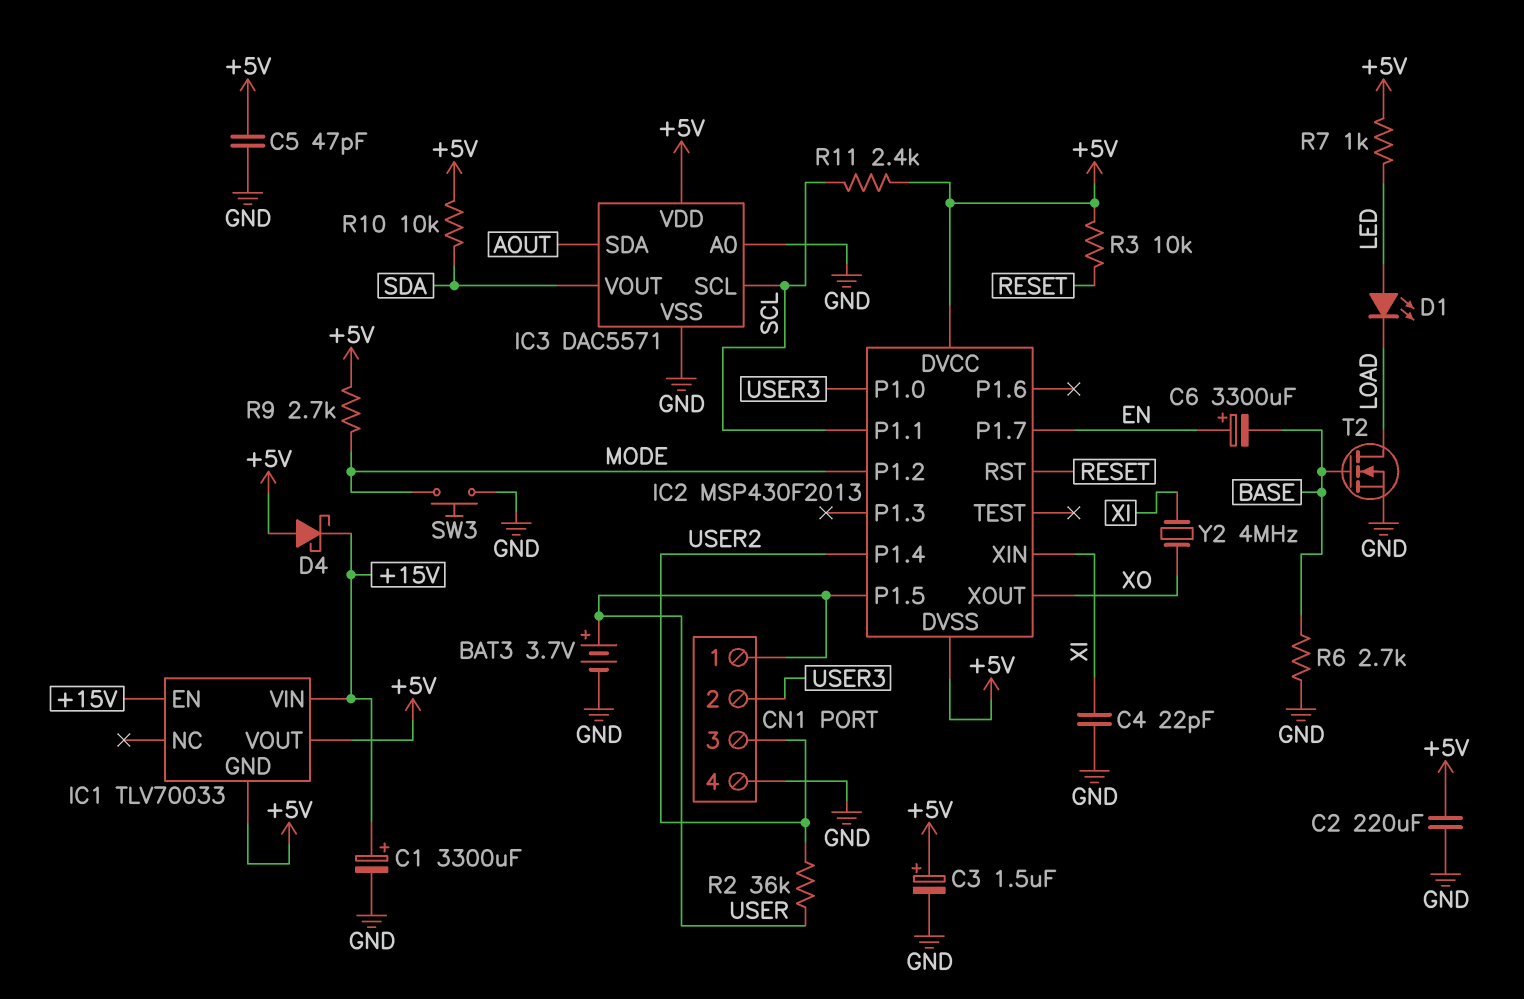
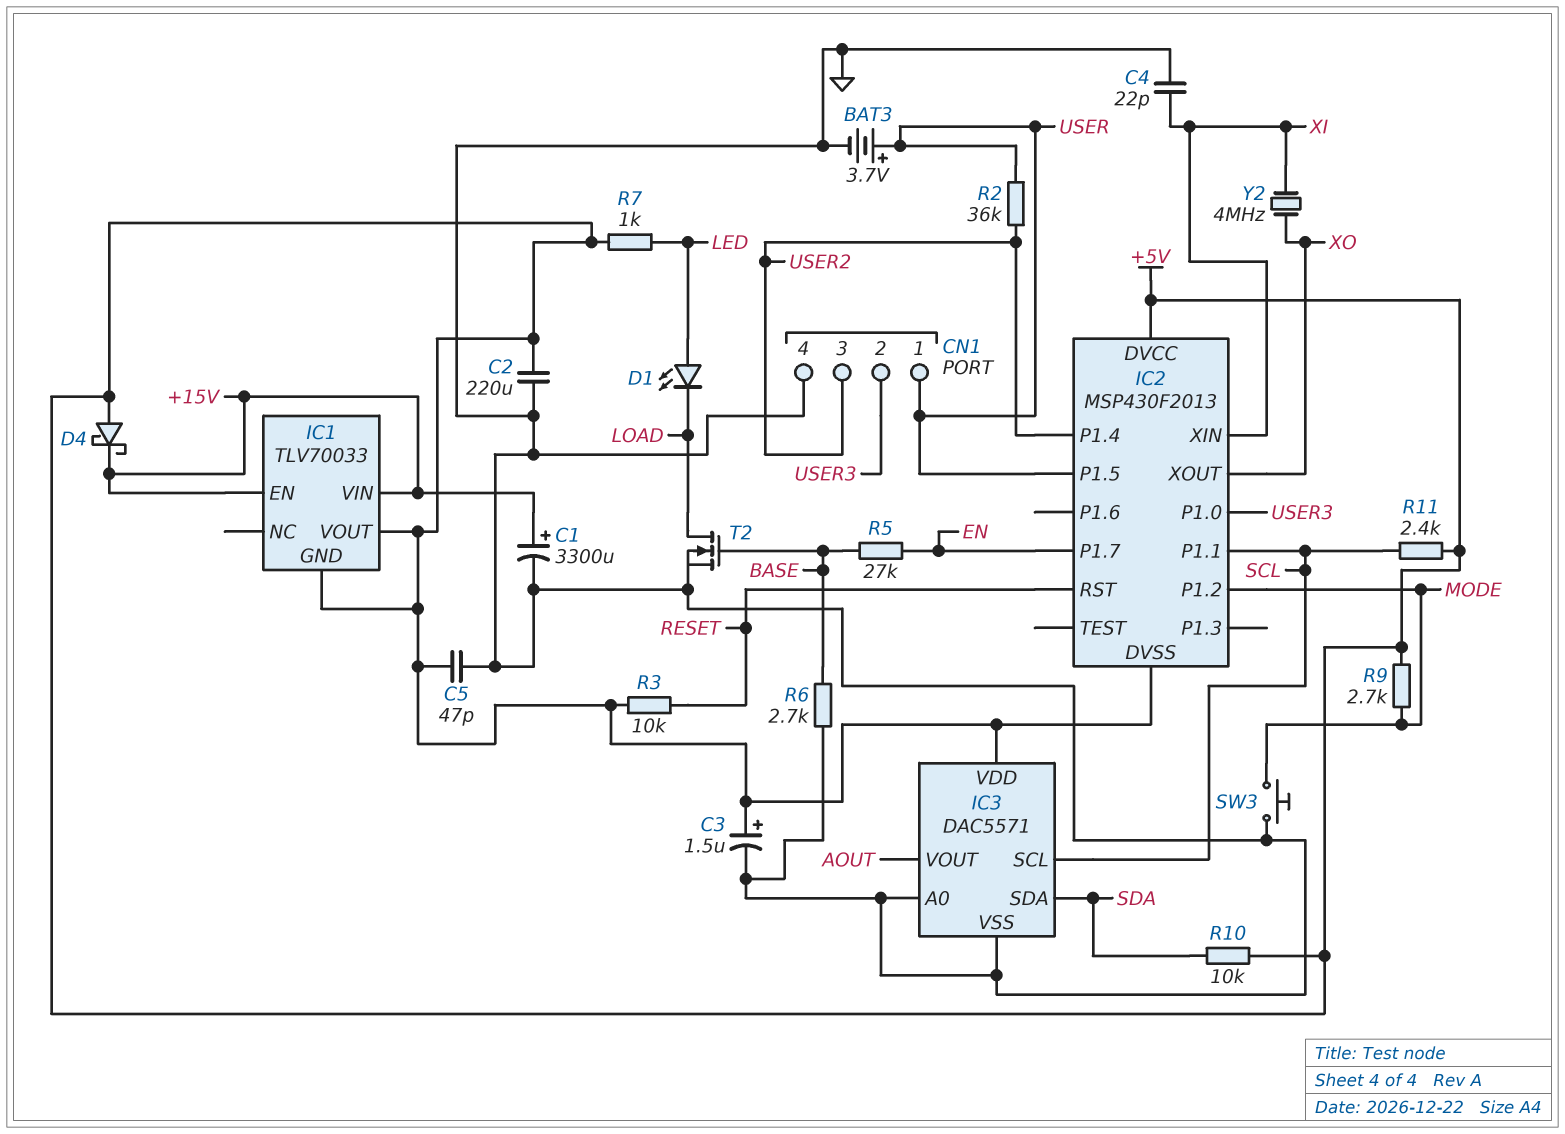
C6: 3300uF (plus EN, minus BASE) -> none
IC3 pin SDA: AOUT -> SDA
IC3 pin VOUT: SDA -> AOUT
R5: none -> 27k (BASE, EN)

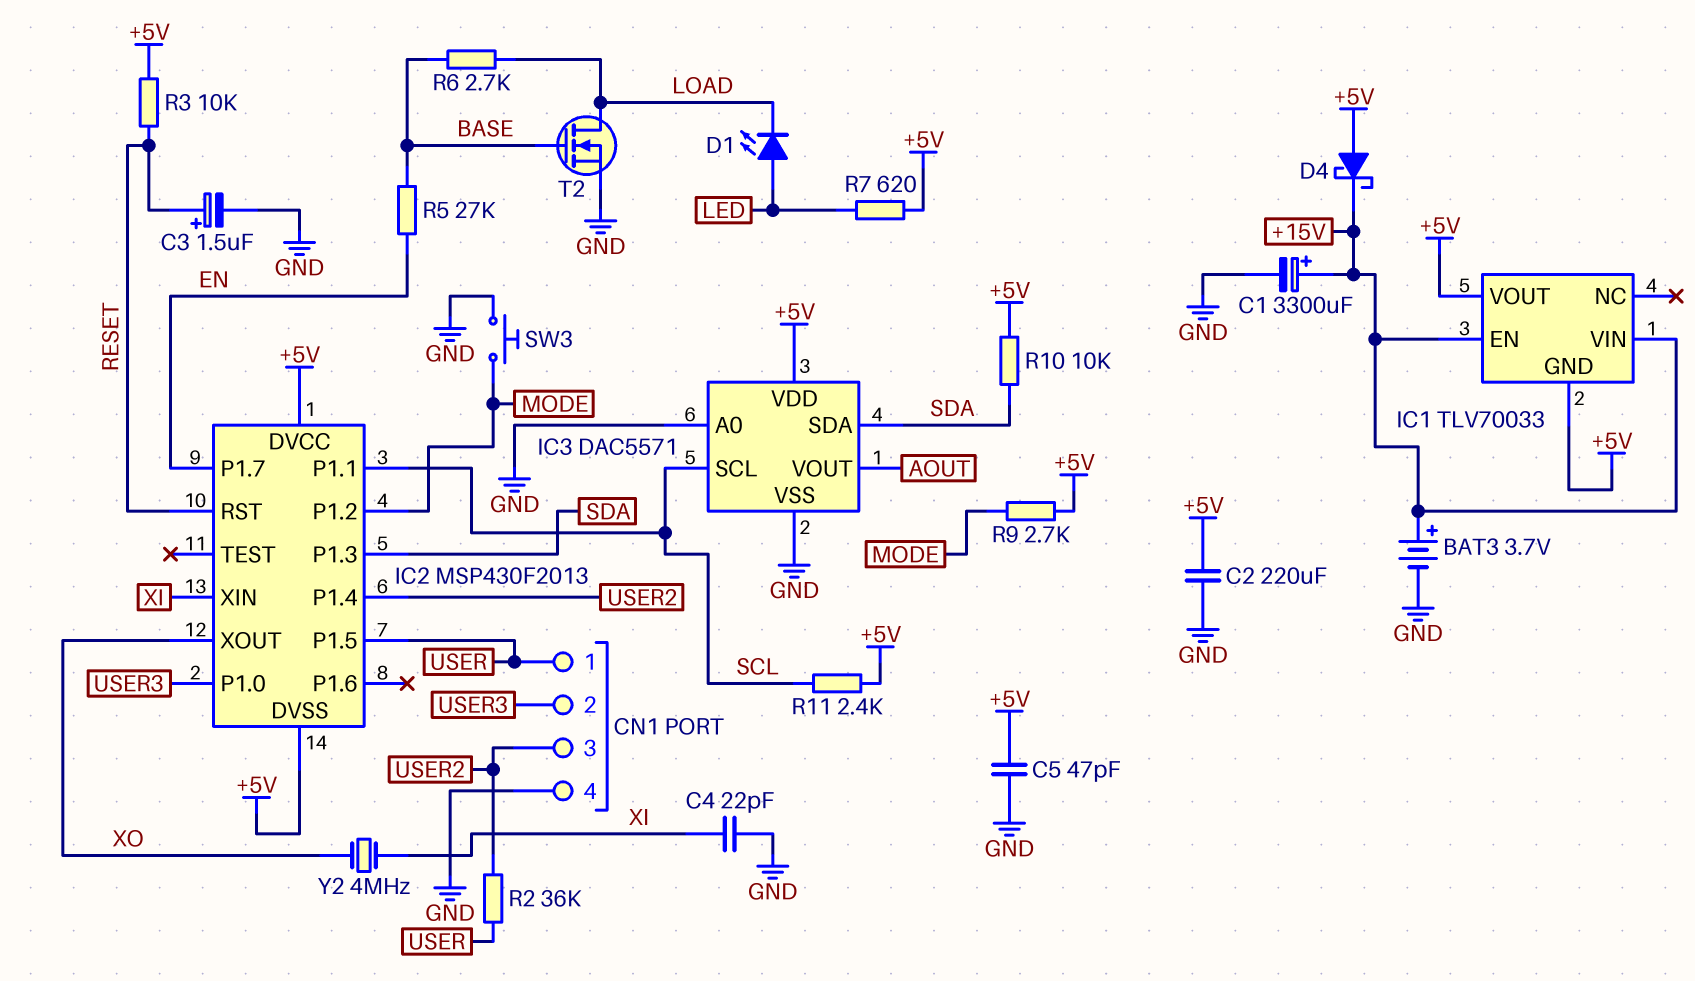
BAT3: 3.7V (plus USER, minus GND) -> 3.7V (plus +15V, minus GND)
C3: 1.5uF (plus +5V, minus GND) -> 1.5uF (plus RESET, minus GND)
IC2 pin P1.3: none -> SDA
R6: 2.7k (BASE, GND) -> 2.7k (BASE, LOAD)
R7: 1k (+5V, LED) -> 620 (+5V, LED)

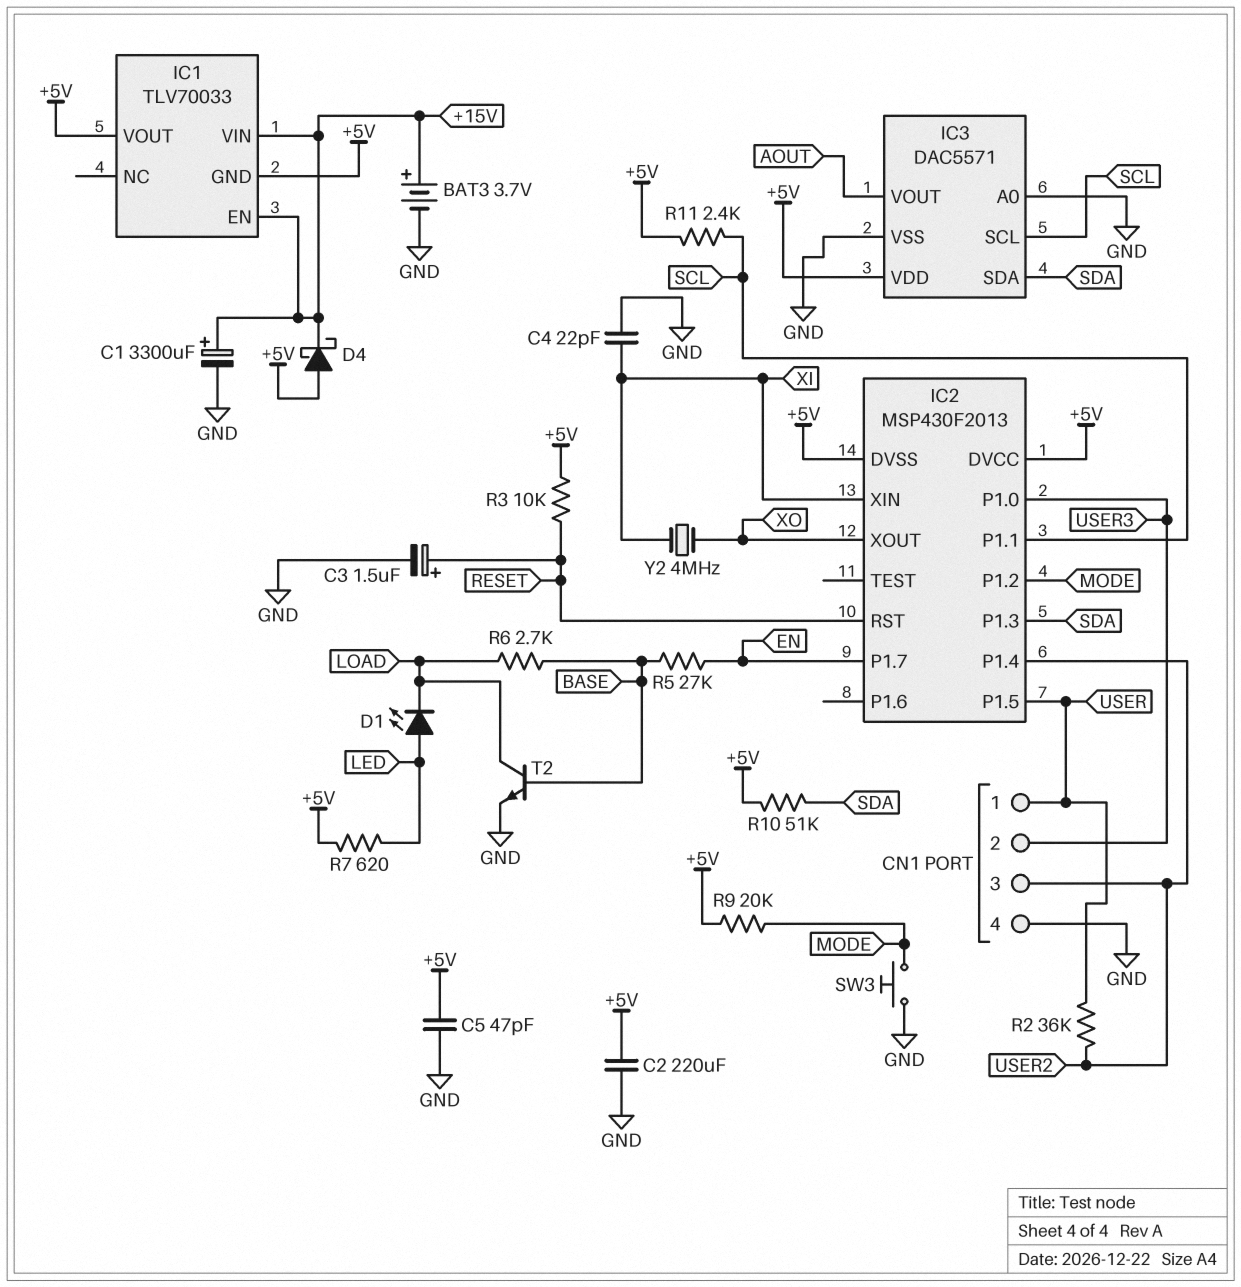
R9: 2.7k (+5V, MODE) -> 20k (+5V, MODE)
R10: 10k (+5V, SDA) -> 51k (+5V, SDA)
T2: NMOS (G BASE, D LOAD, S GND) -> NPN (B BASE, C LOAD, E GND)

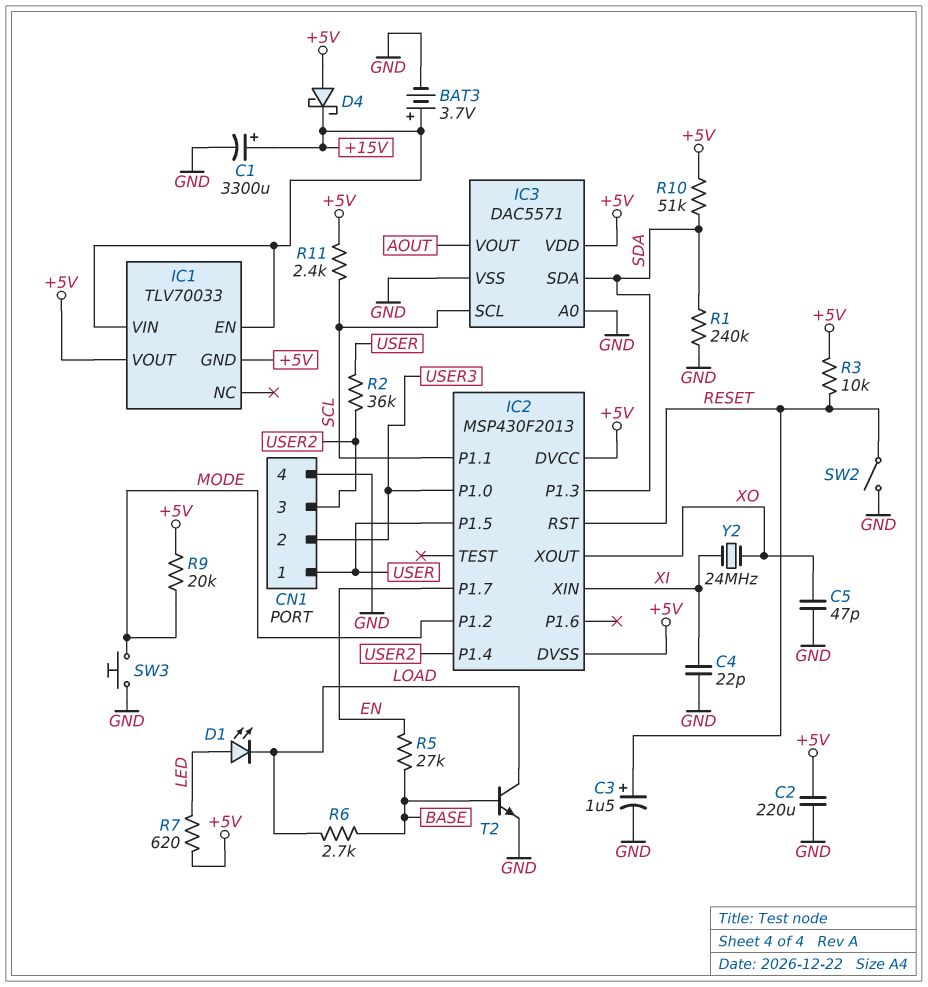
C5: 47pF (+5V, GND) -> 47pF (GND, XO)
R1: none -> 240k (GND, SDA)
SW2: none -> switch (GND, RESET)
Y2: 4MHz (XI, XO) -> 24MHz (XI, XO)

